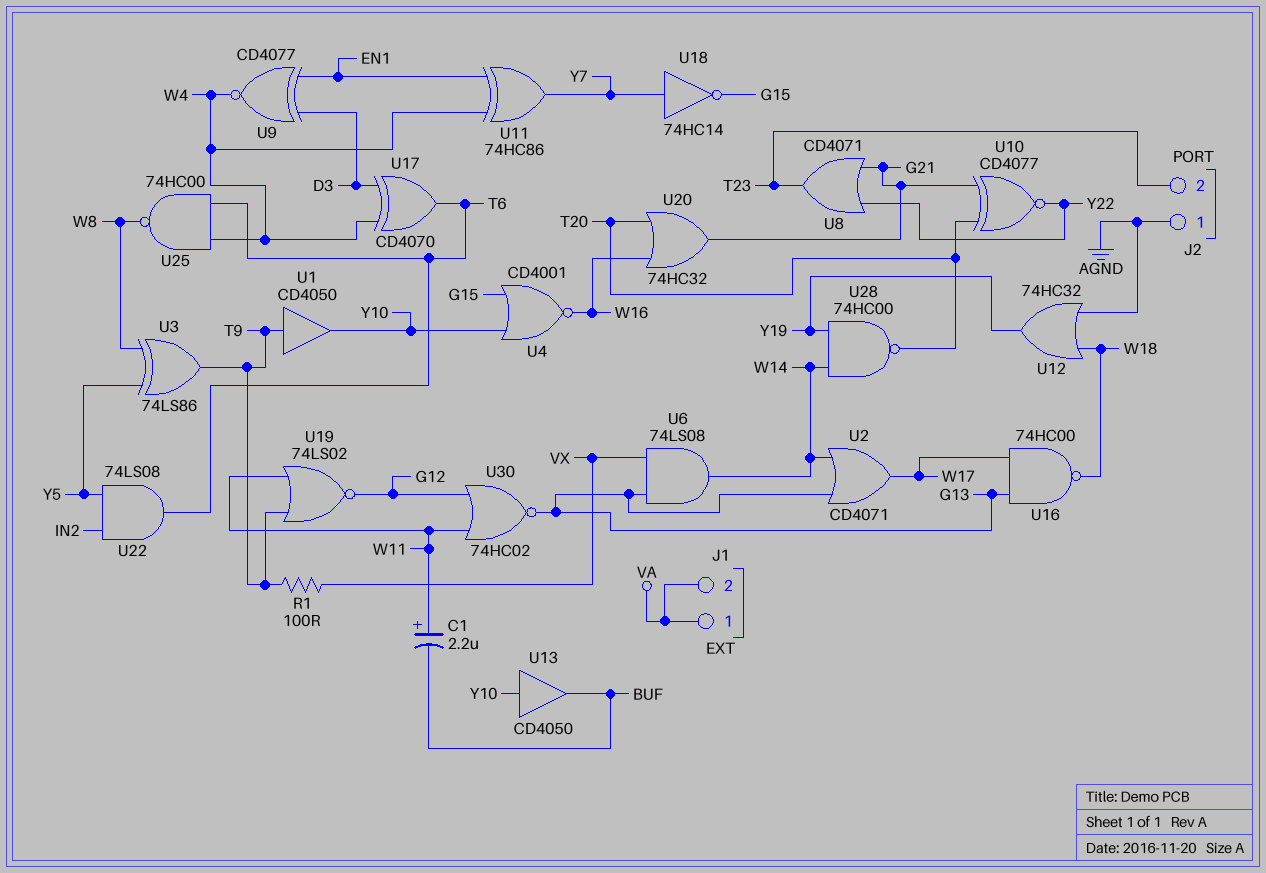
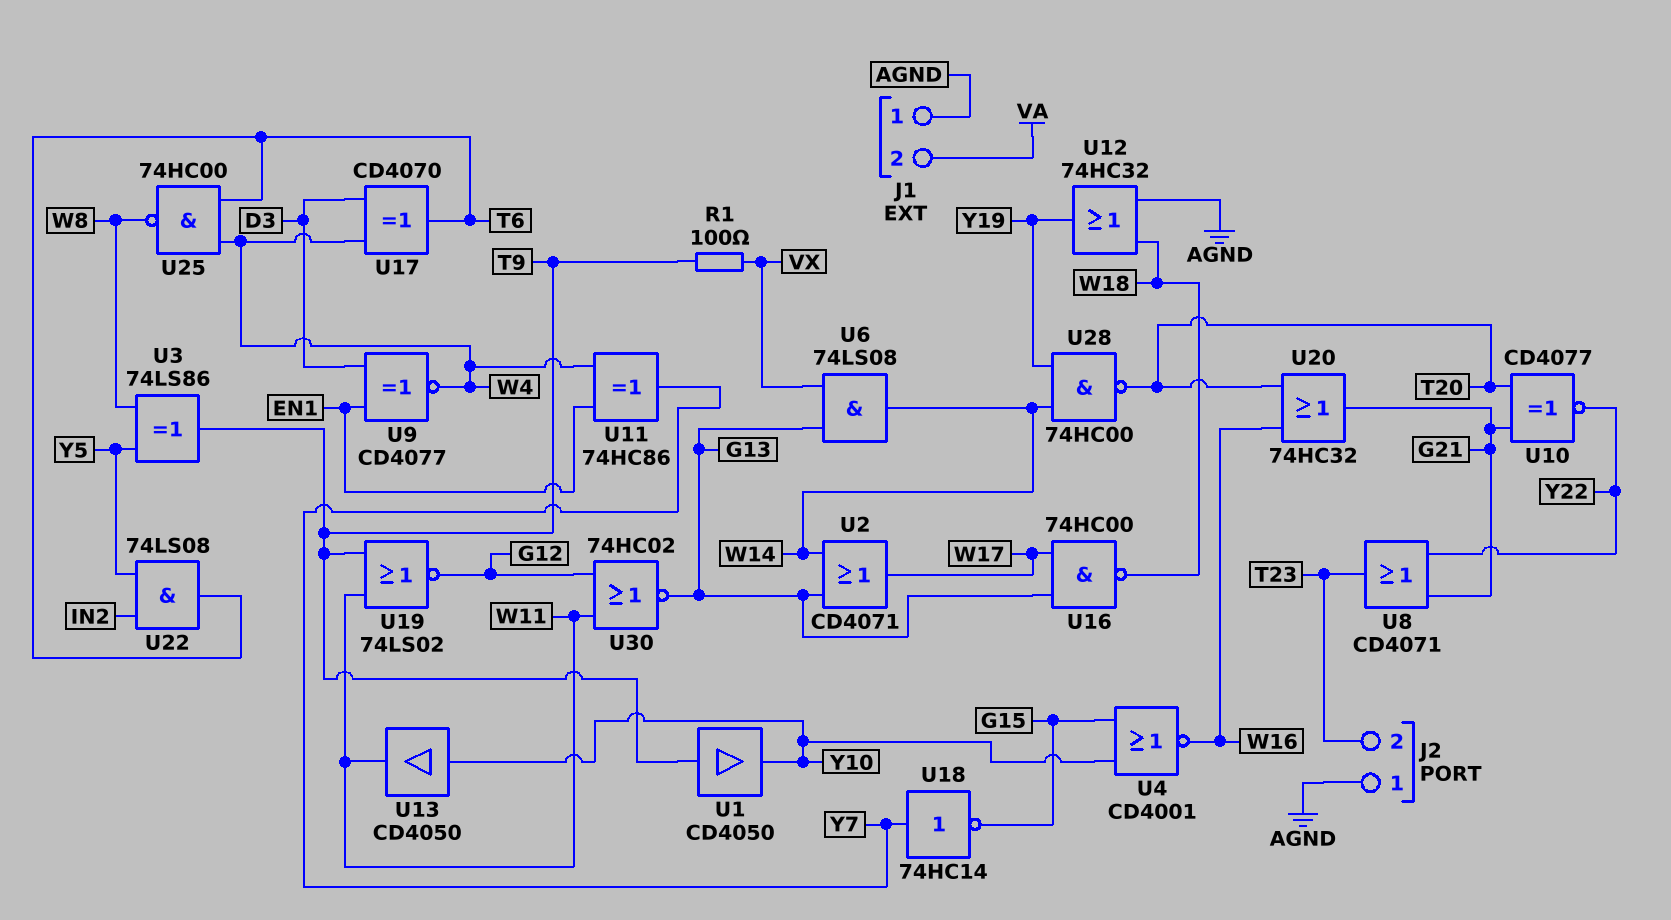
C1: 2.2uF (plus W11, minus BUF) -> none
J1 pin 1: VA -> AGND
U13: buffer CD4050 (in Y10, out BUF) -> buffer CD4050 (in Y10, out W11)

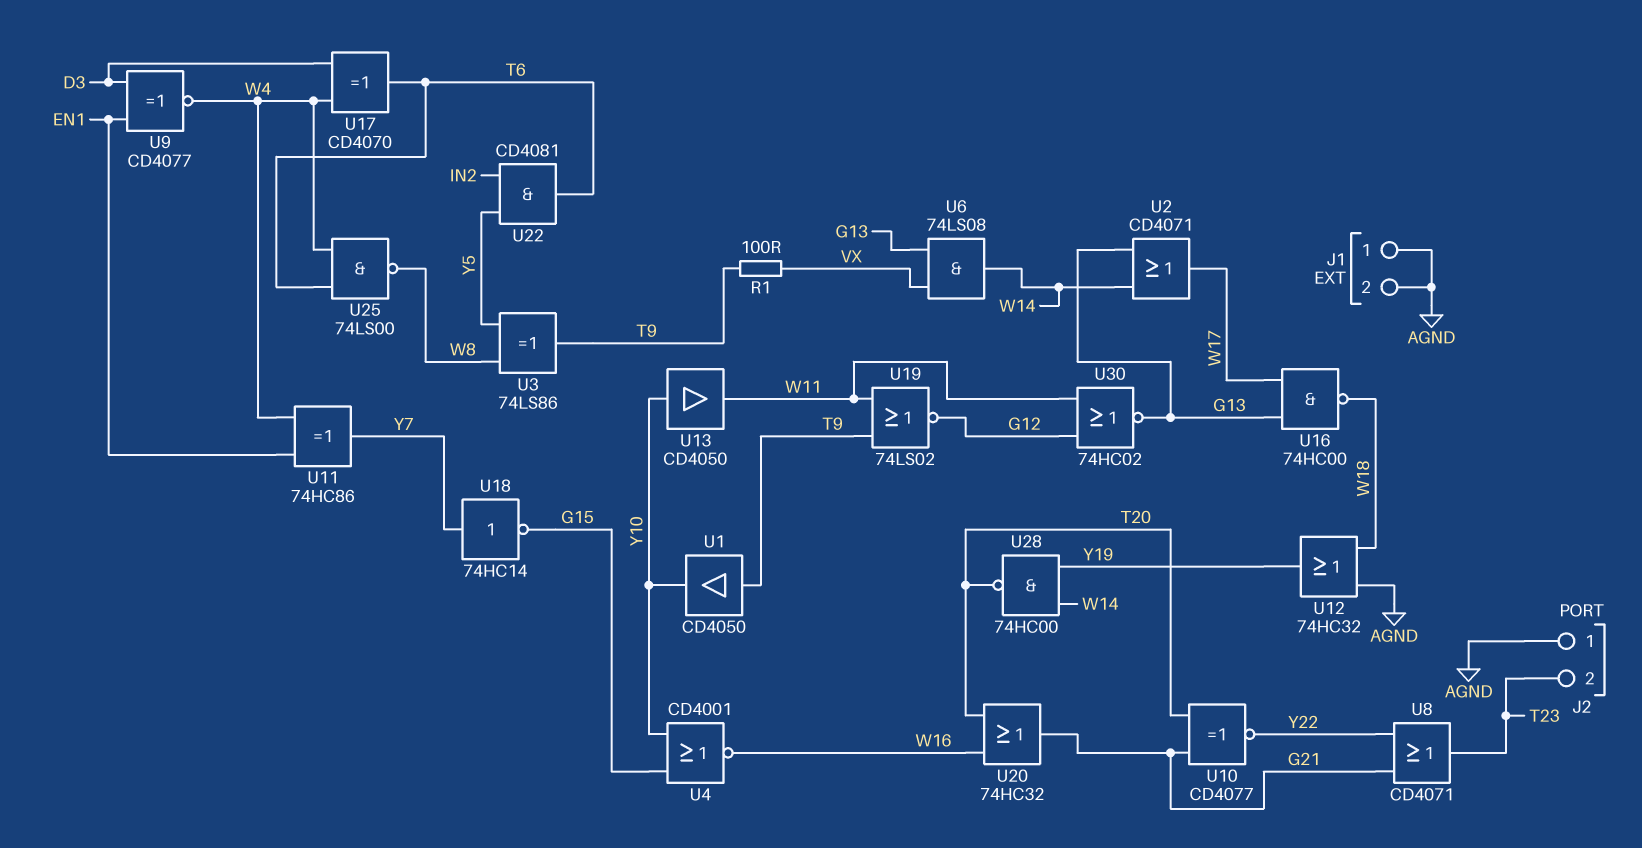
J1 pin 2: VA -> AGND
U22: AND 74LS08 (in IN2, in Y5, out T6) -> AND CD4081 (in IN2, in Y5, out T6)
U25: NAND 74HC00 (in T6, in W4, out W8) -> NAND 74LS00 (in T6, in W4, out W8)

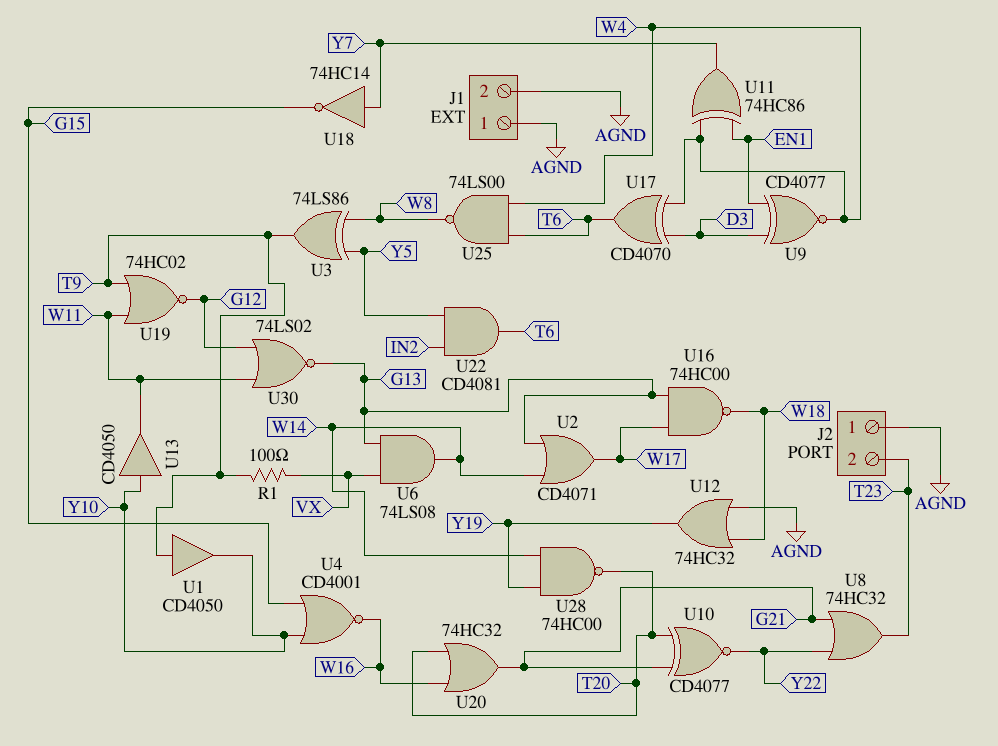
U8: OR CD4071 (in G21, in Y22, out T23) -> OR 74HC32 (in G21, in Y22, out T23)
U19: NOR 74LS02 (in T9, in W11, out G12) -> NOR 74HC02 (in T9, in W11, out G12)
U30: NOR 74HC02 (in G12, in W11, out G13) -> NOR 74LS02 (in G12, in W11, out G13)

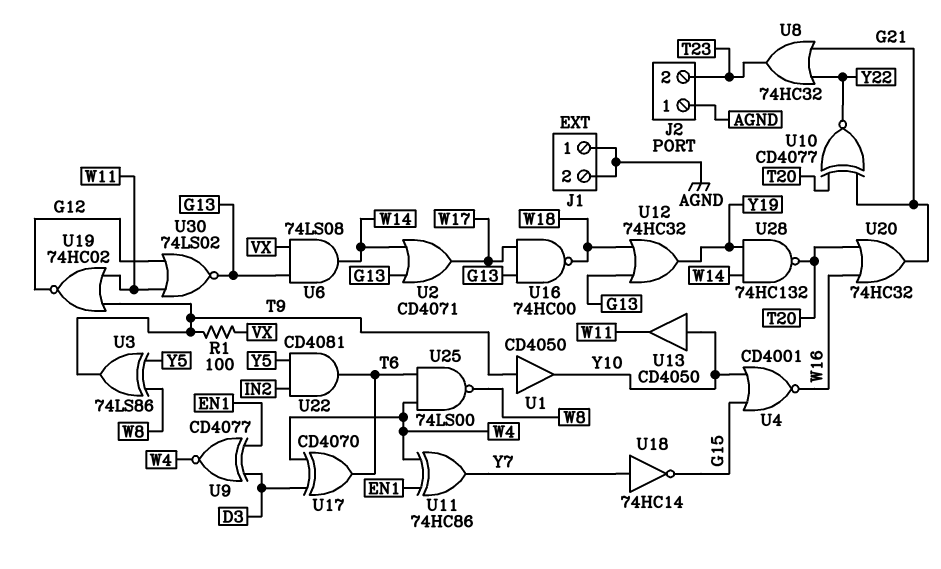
U12: OR 74HC32 (in AGND, in W18, out Y19) -> OR 74HC32 (in G13, in W18, out Y19)
U28: NAND 74HC00 (in W14, in Y19, out T20) -> NAND 74HC132 (in W14, in Y19, out T20)

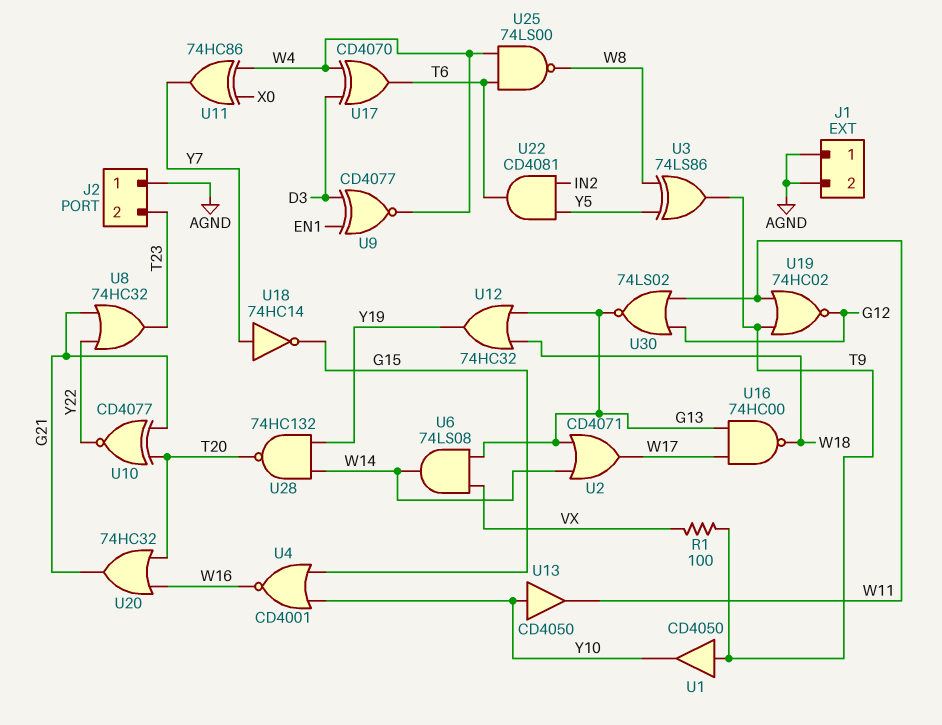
U11: XOR 74HC86 (in EN1, in W4, out Y7) -> XOR 74HC86 (in W4, in X0, out Y7)

